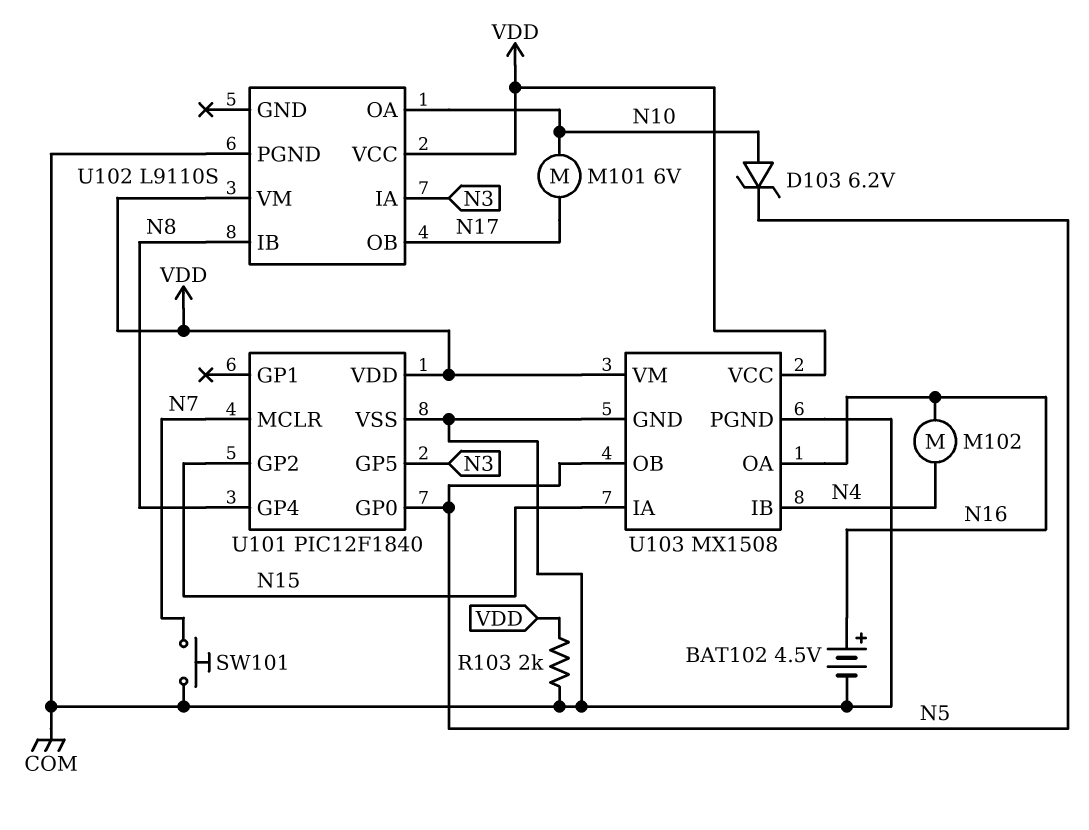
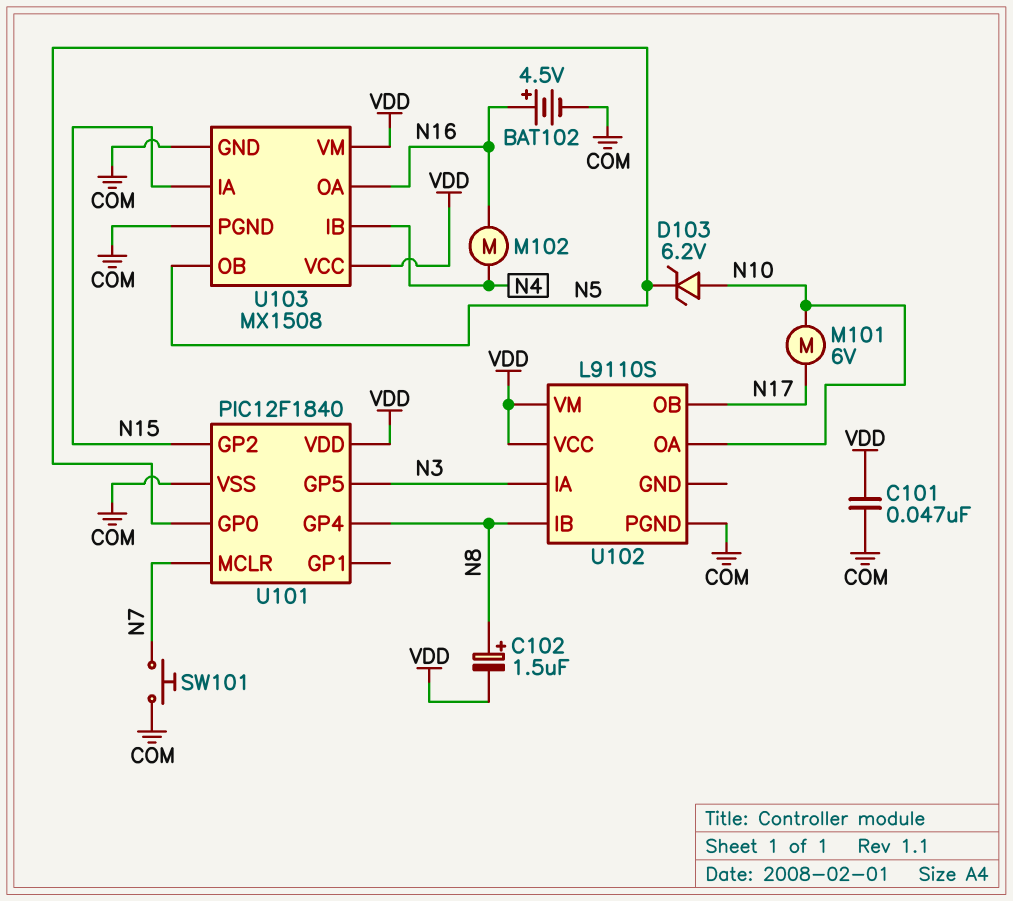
C101: none -> 47nF (COM, VDD)
C102: none -> 1.5uF (plus N8, minus VDD)
R103: 2k (COM, VDD) -> none

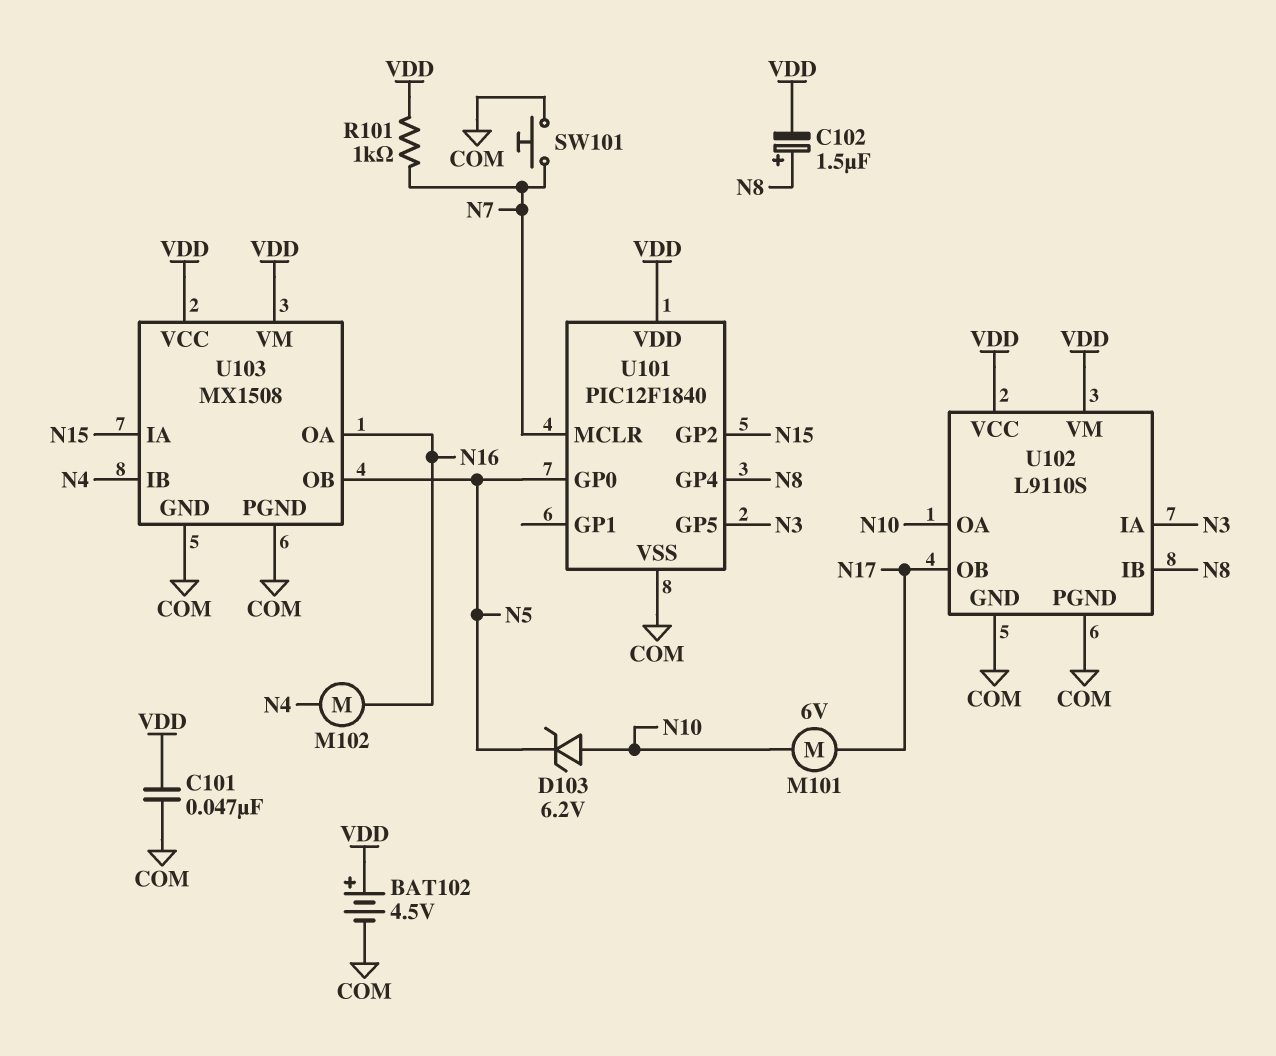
BAT102: 4.5V (plus N16, minus COM) -> 4.5V (plus VDD, minus COM)
R101: none -> 1k (N7, VDD)
U102 pin GND: none -> COM

